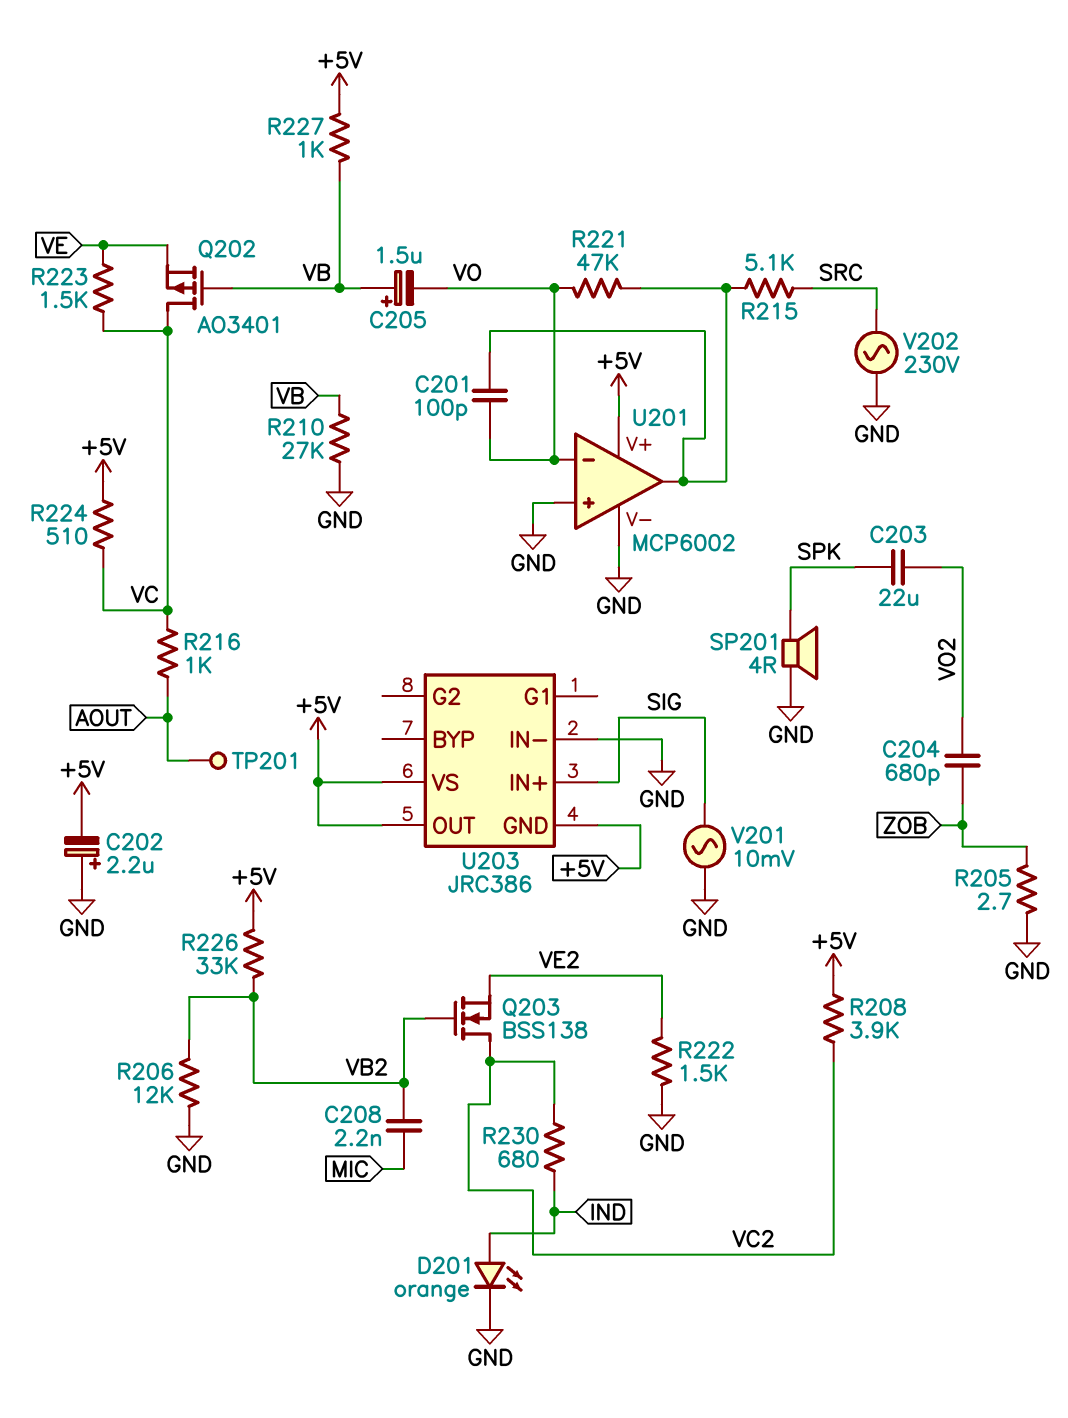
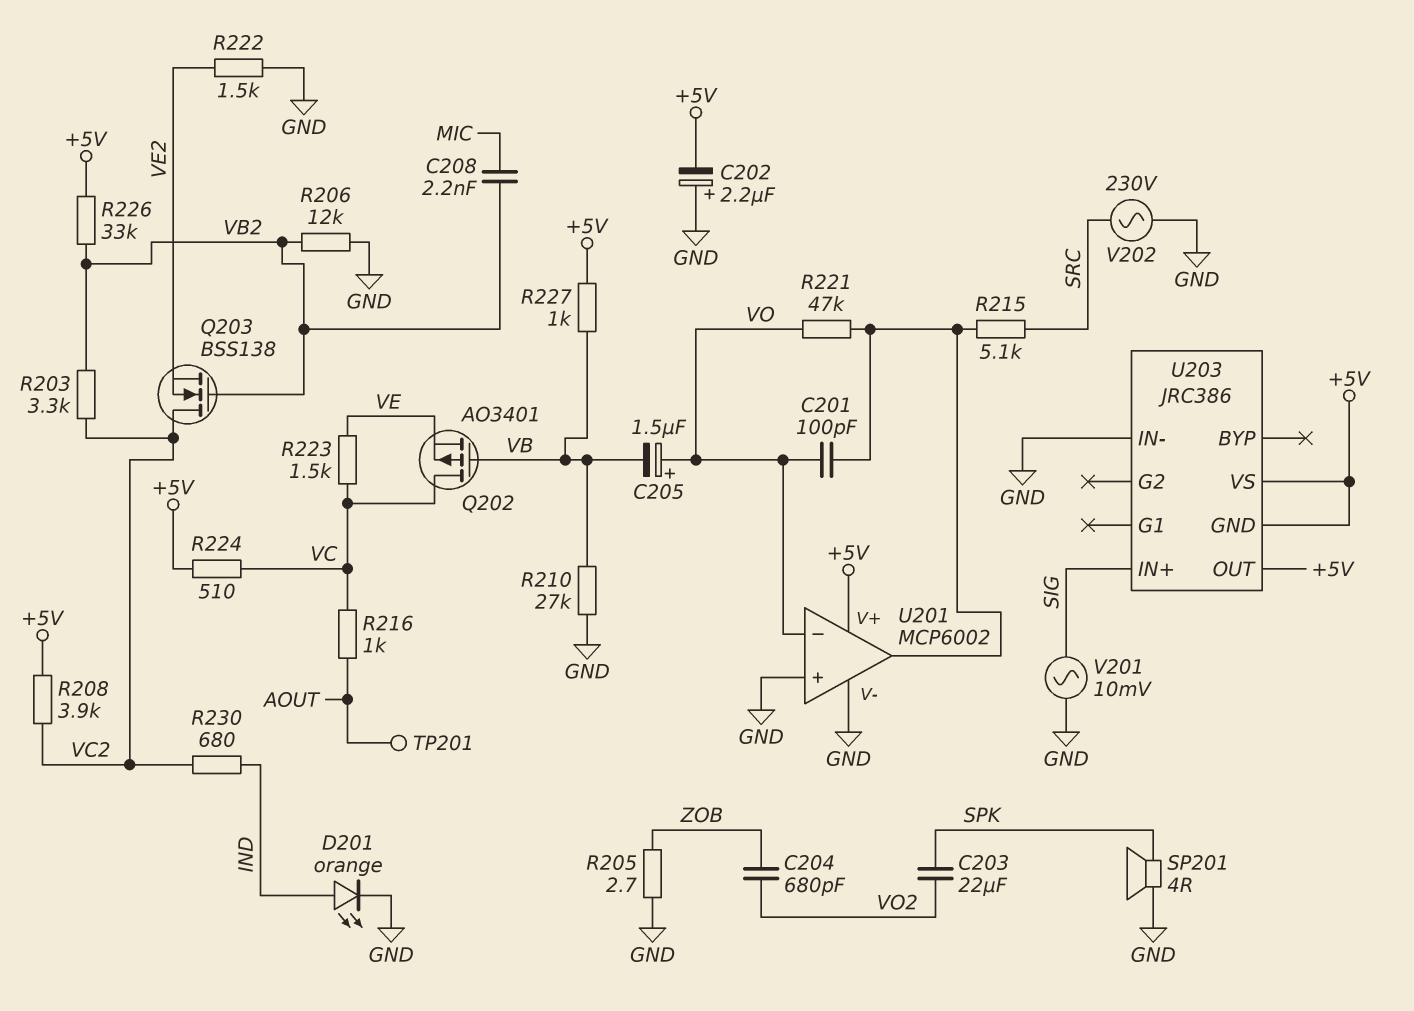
C205: 1.5uF (plus VB, minus VO) -> 1.5uF (plus VO, minus VB)
R203: none -> 3.3k (VB2, VC2)

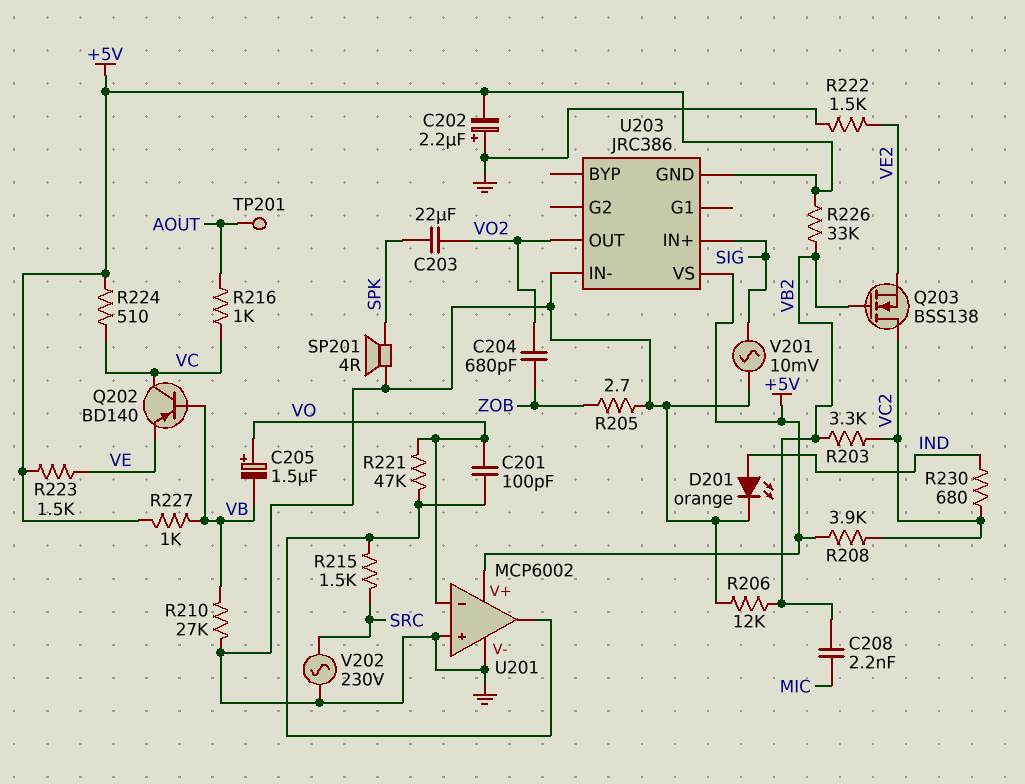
Q202: PMOS AO3401 (G VB, D VC, S VE) -> PNP BD140 (B VB, C VC, E VE)
R215: 5.1k (SRC, U201/out) -> 1.5k (SRC, U201/out)
R223: 1.5k (VC, VE) -> 1.5k (+5V, VE)
U203 pin OUT: +5V -> VO2

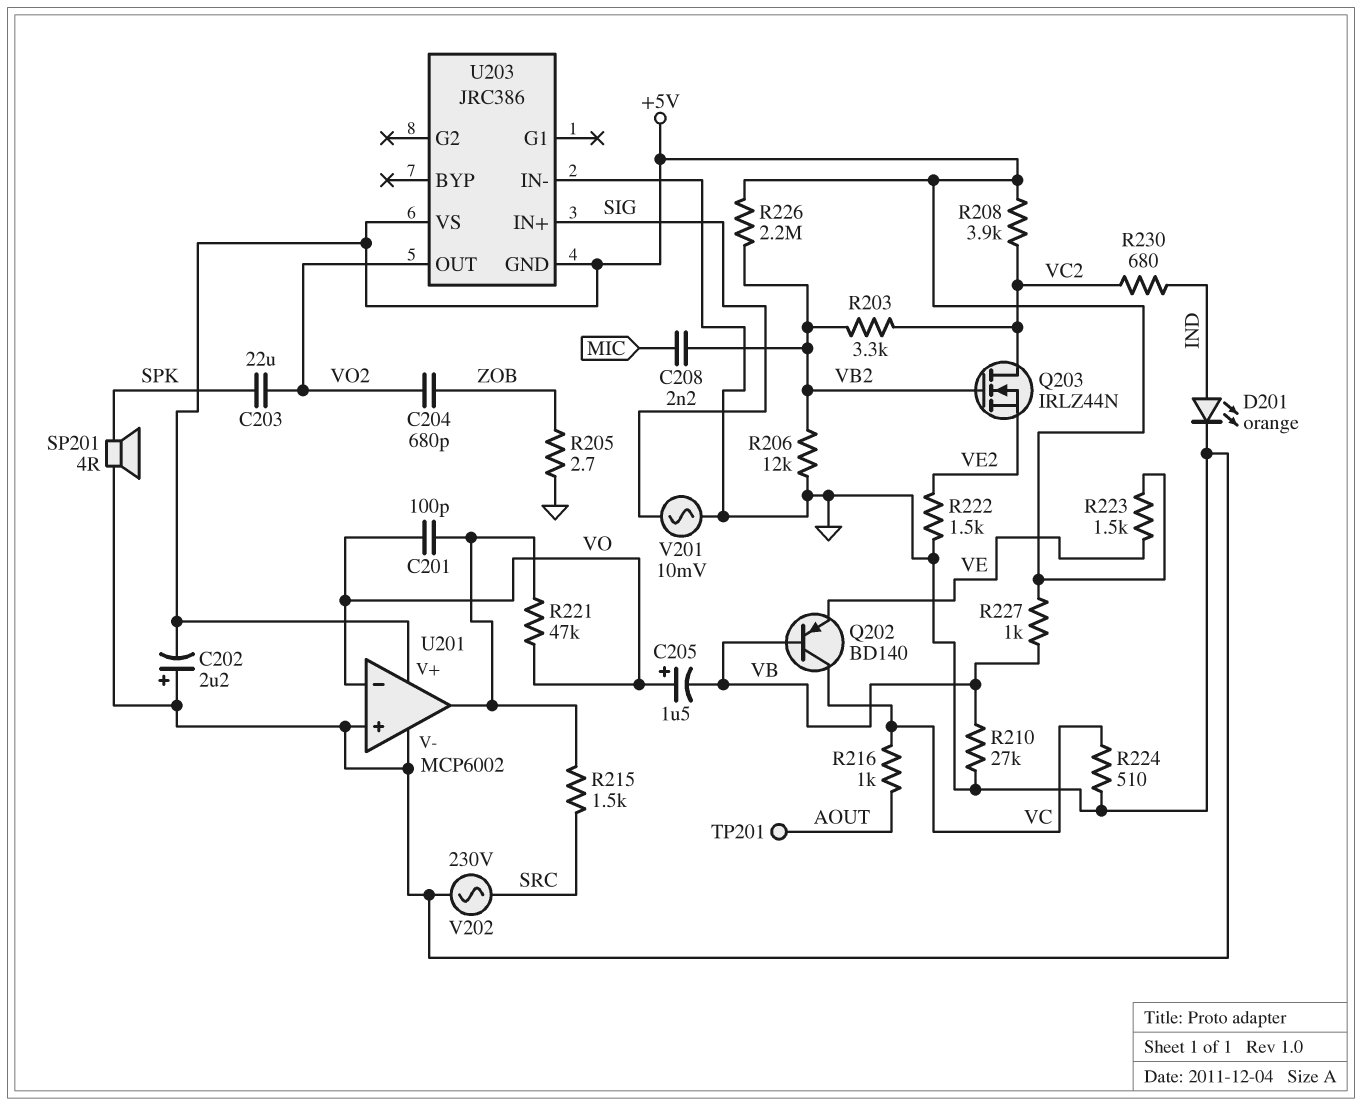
Q203: NMOS BSS138 (G VB2, D VC2, S VE2) -> NMOS IRLZ44N (G VB2, D VC2, S VE2)
R224: 510 (+5V, VC) -> 510 (GND, VC)
R226: 33k (+5V, VB2) -> 2.2M (+5V, VB2)

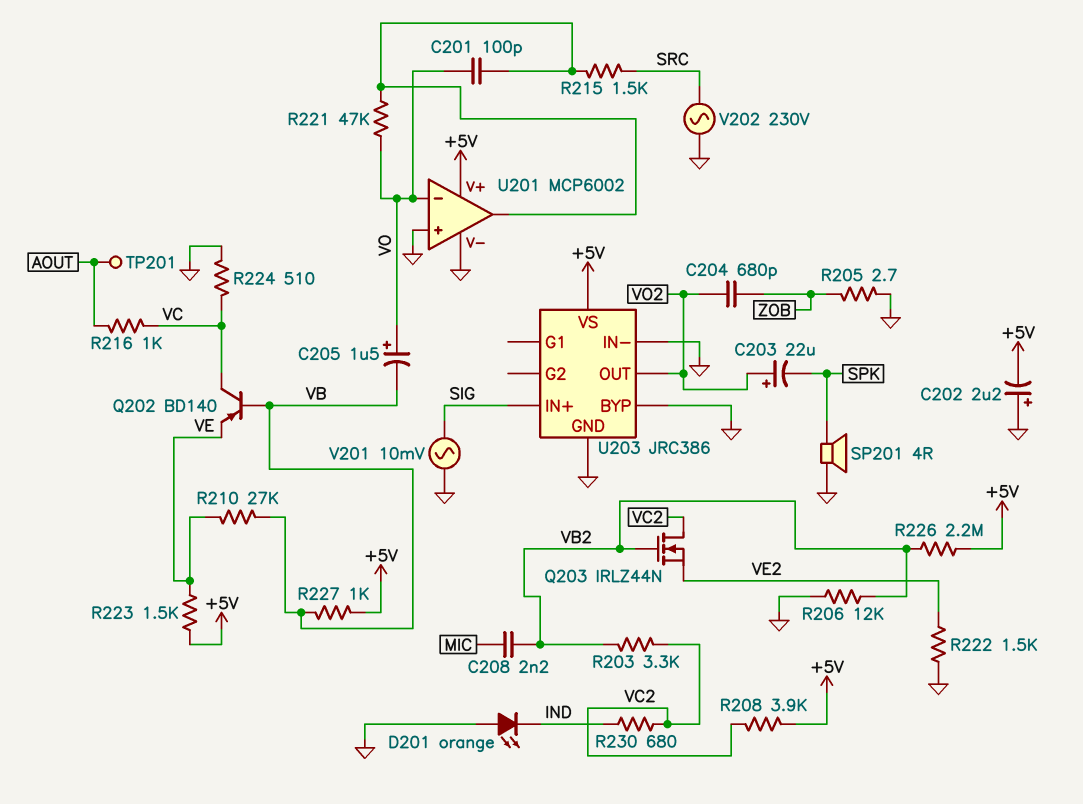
C203: 22uF (SPK, VO2) -> 22uF (plus VO2, minus SPK)
D201: LED orange (A IND, K GND) -> LED orange (A GND, K IND)
R210: 27k (GND, VB) -> 27k (VB, VE)
U203 pin BYP: none -> GND
U203 pin GND: +5V -> GND

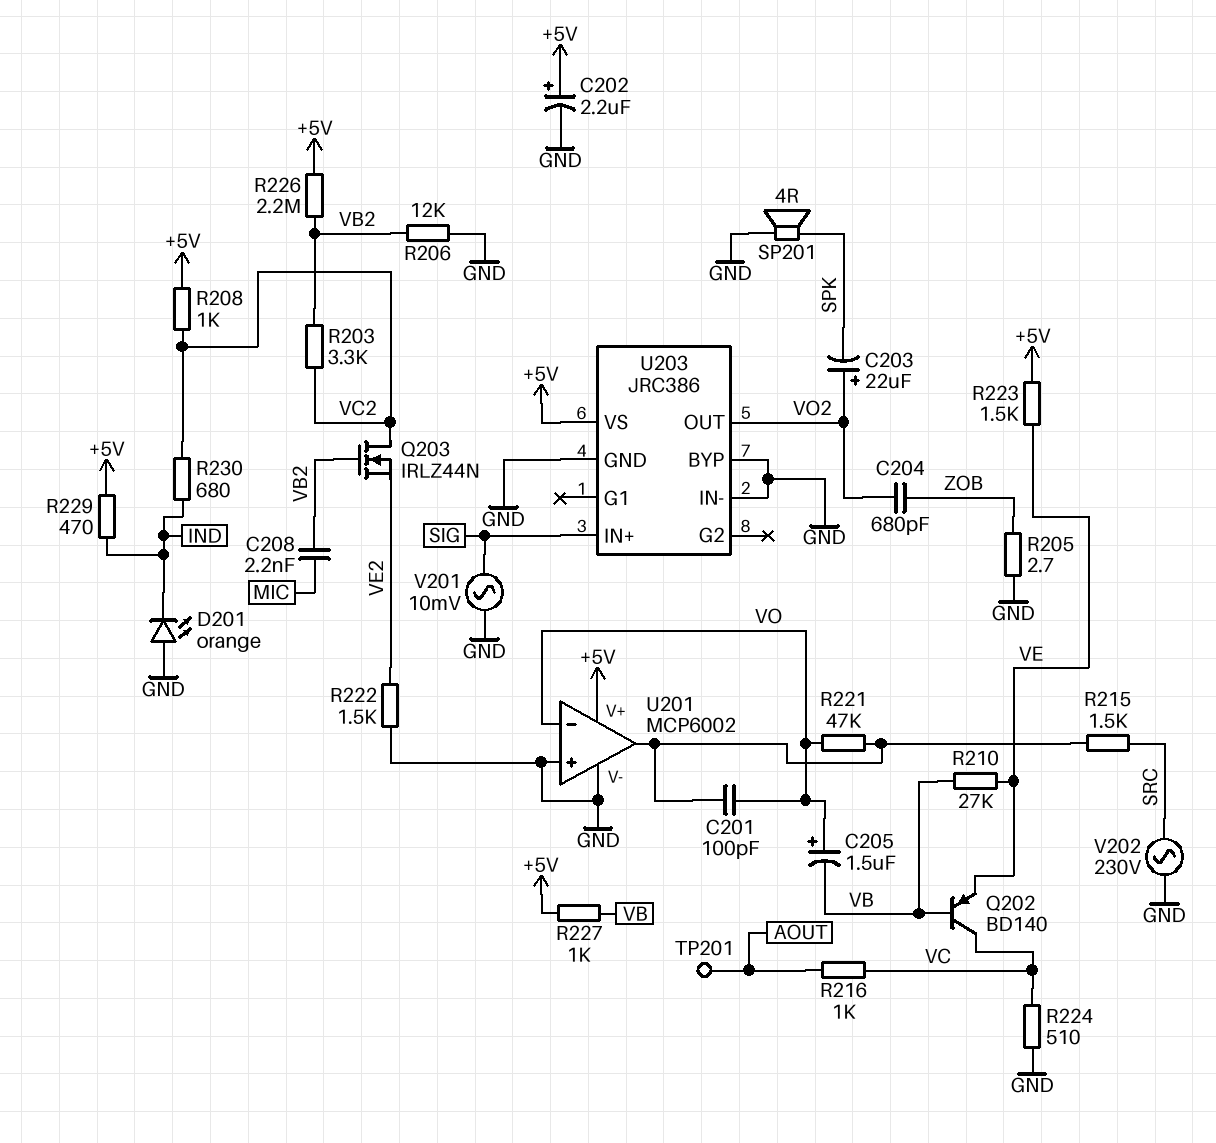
C202: 2.2uF (plus GND, minus +5V) -> 2.2uF (plus +5V, minus GND)
R208: 3.9k (+5V, VC2) -> 1k (+5V, VC2)
R229: none -> 470 (+5V, IND)

